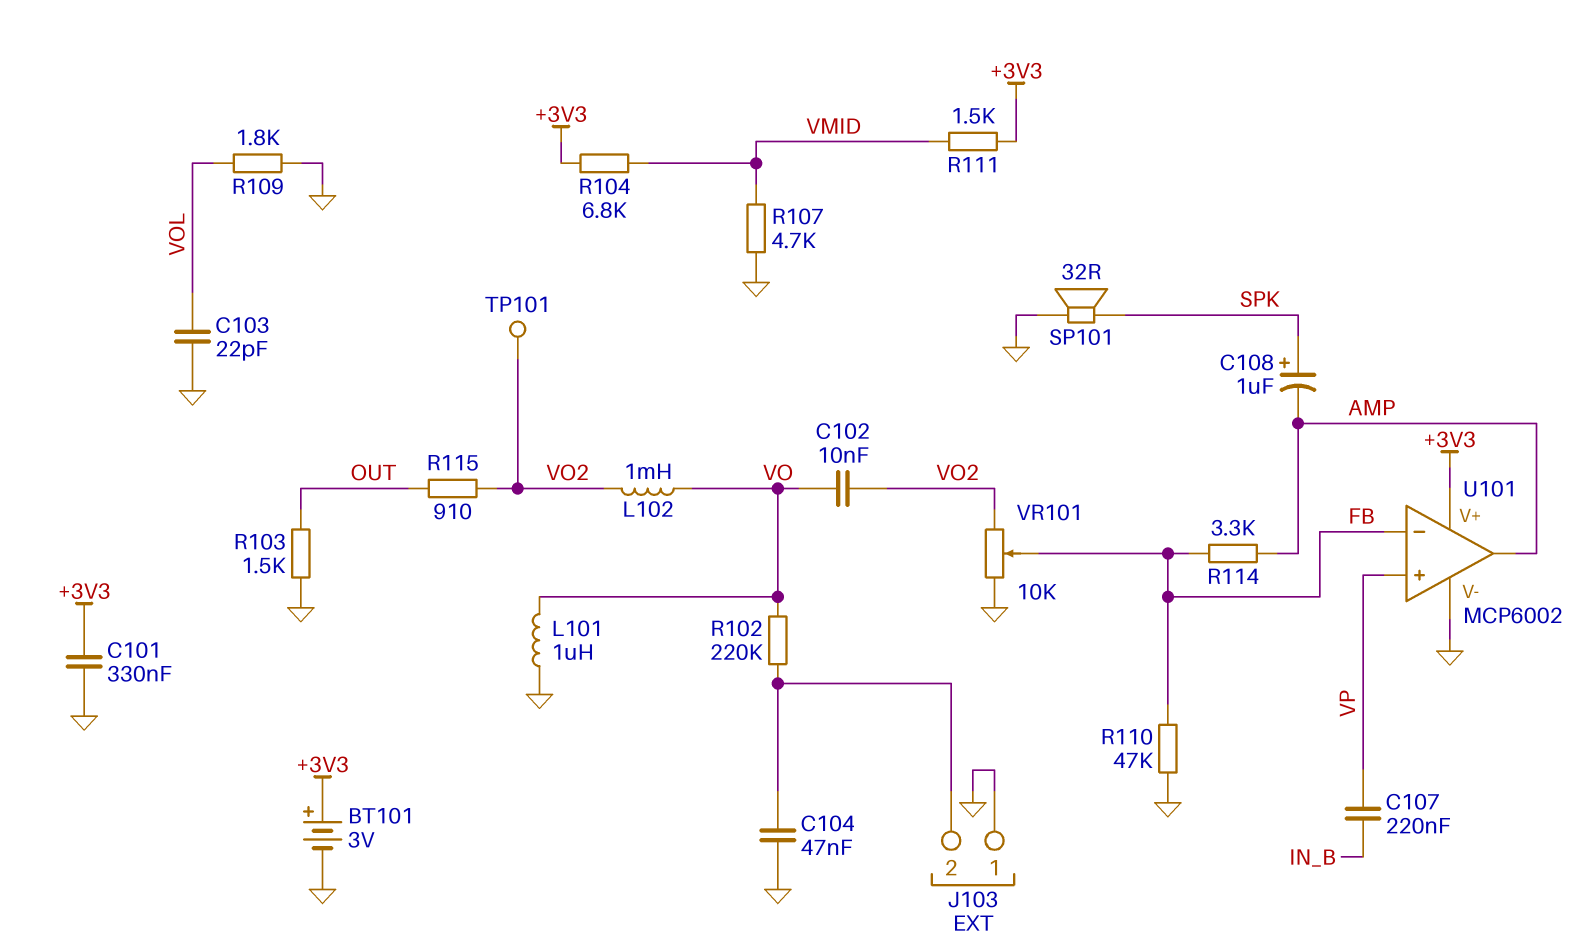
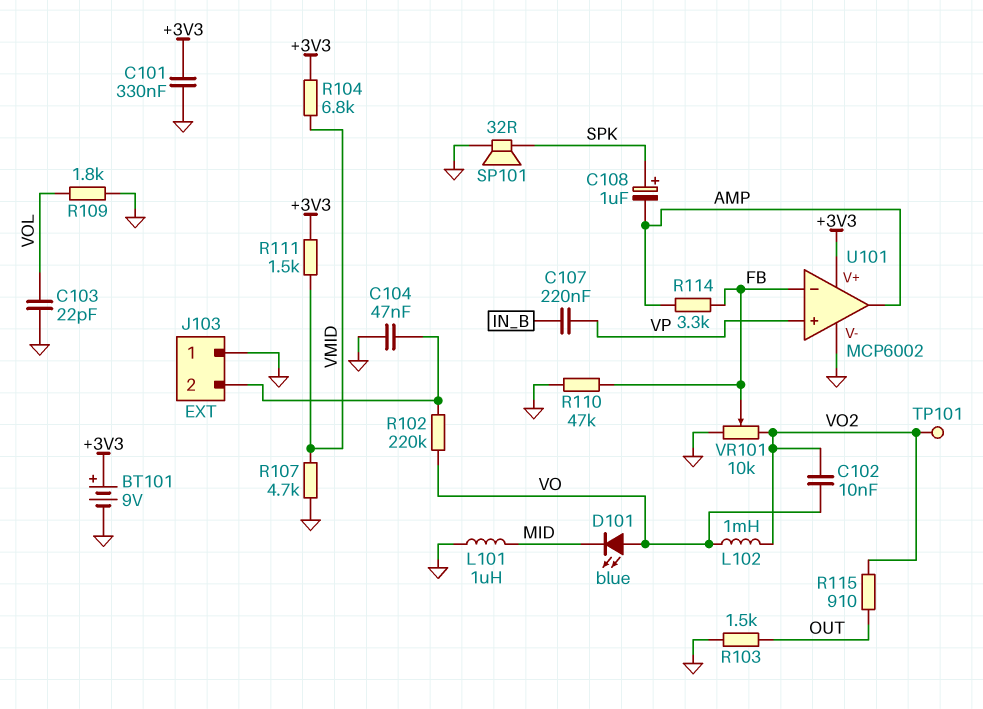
BT101: 3V (plus +3V3, minus GND) -> 9V (plus +3V3, minus GND)
D101: none -> LED blue (A VO, K MID)
L101: 1uH (GND, VO) -> 1uH (GND, MID)

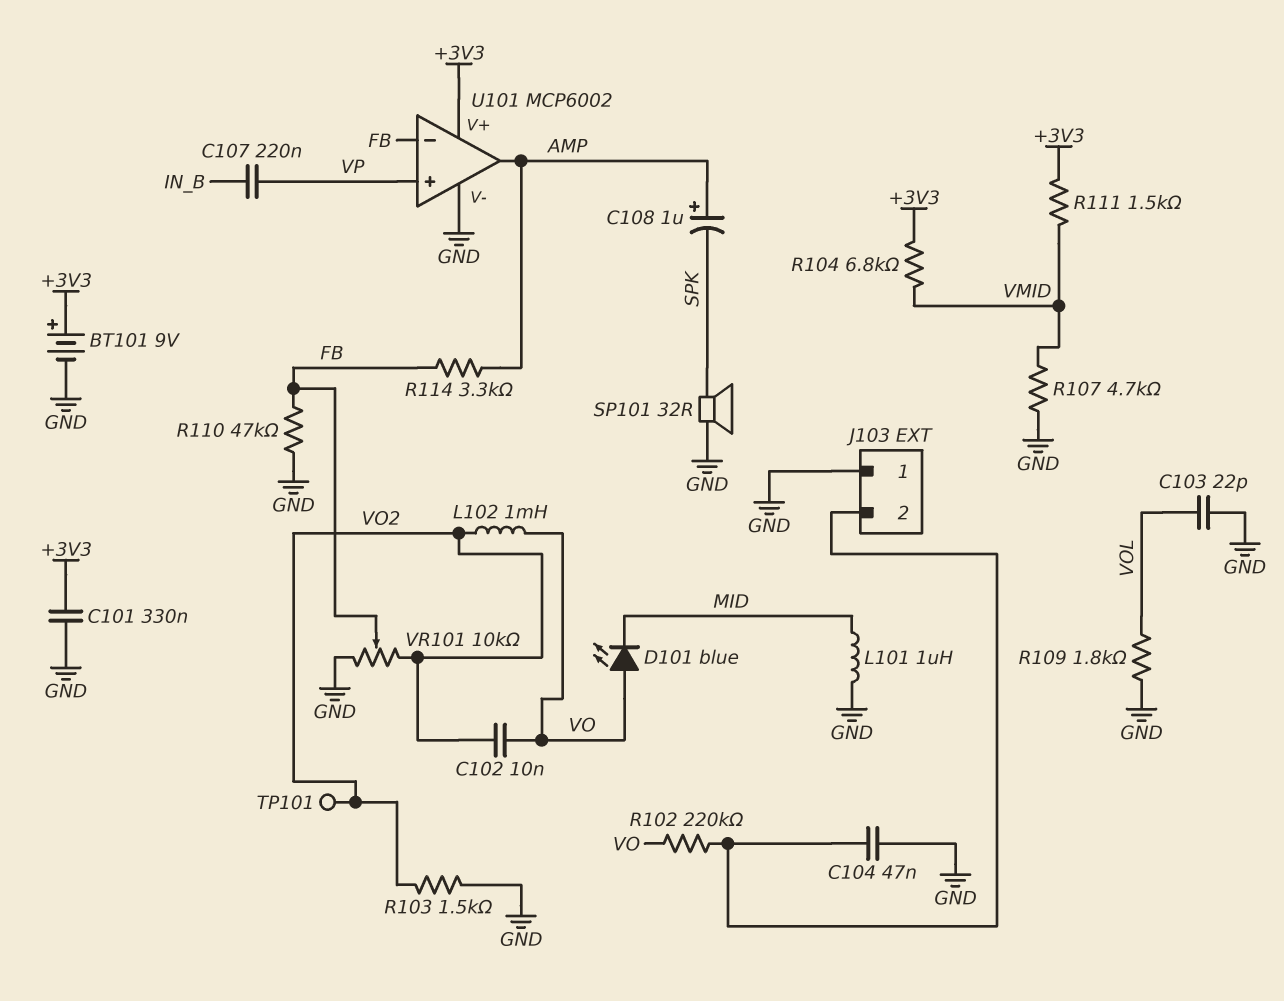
C108: 1uF (plus SPK, minus AMP) -> 1uF (plus AMP, minus SPK)
R103: 1.5k (GND, OUT) -> 1.5k (GND, VO2)
R115: 910 (OUT, VO2) -> none

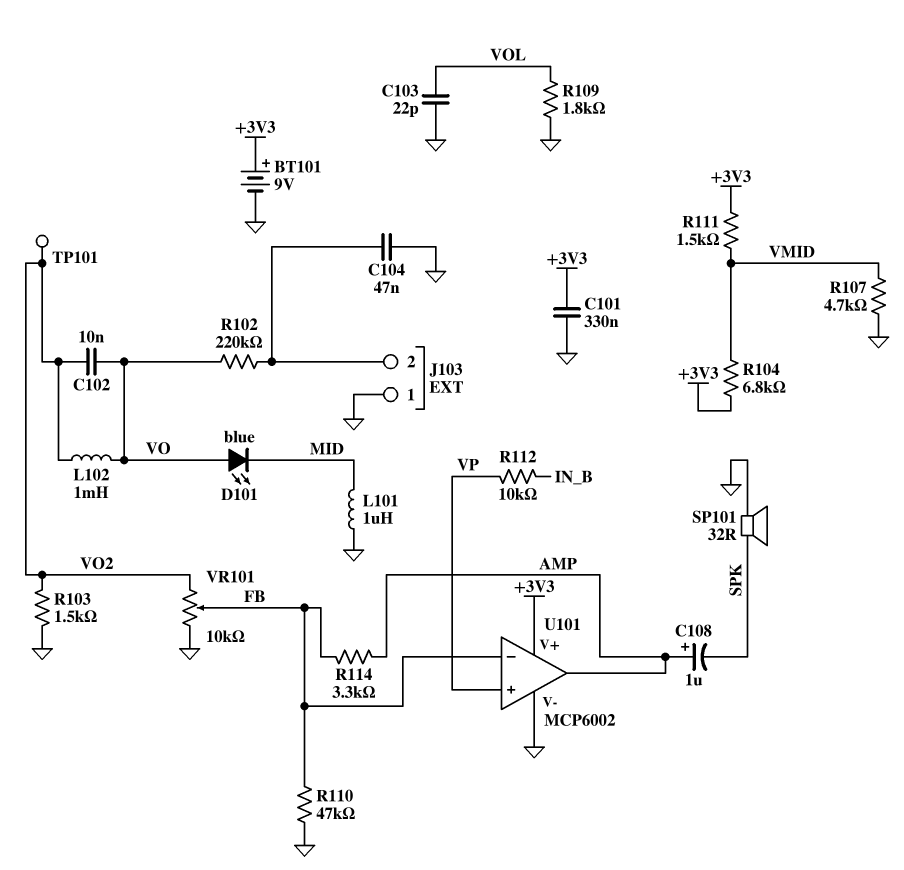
C107: 220nF (IN_B, VP) -> none
R112: none -> 10k (IN_B, VP)

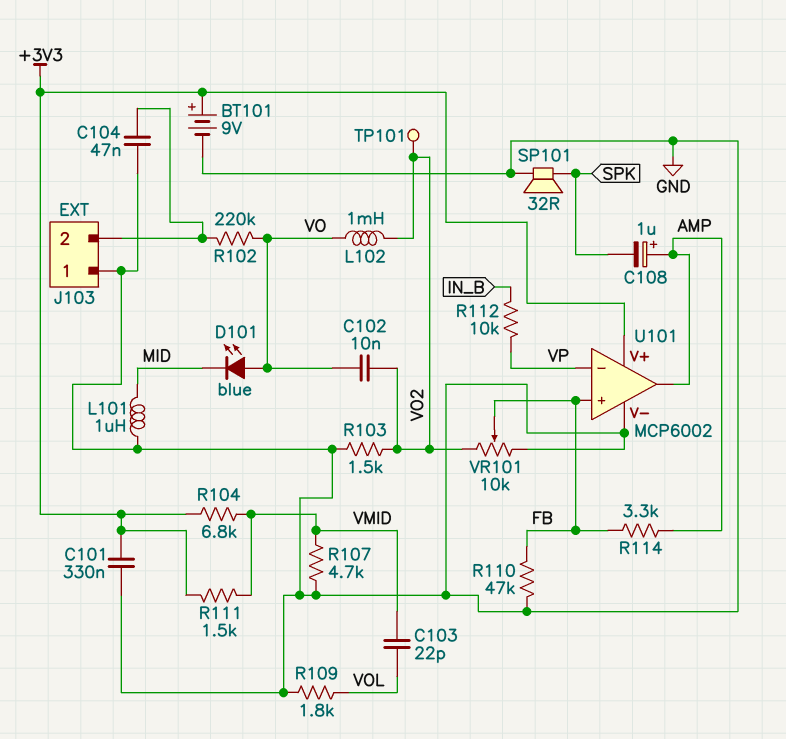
C103: 22pF (GND, VOL) -> 22pF (VMID, VOL)
U101 pin in+: VP -> FB
U101 pin in-: FB -> VP

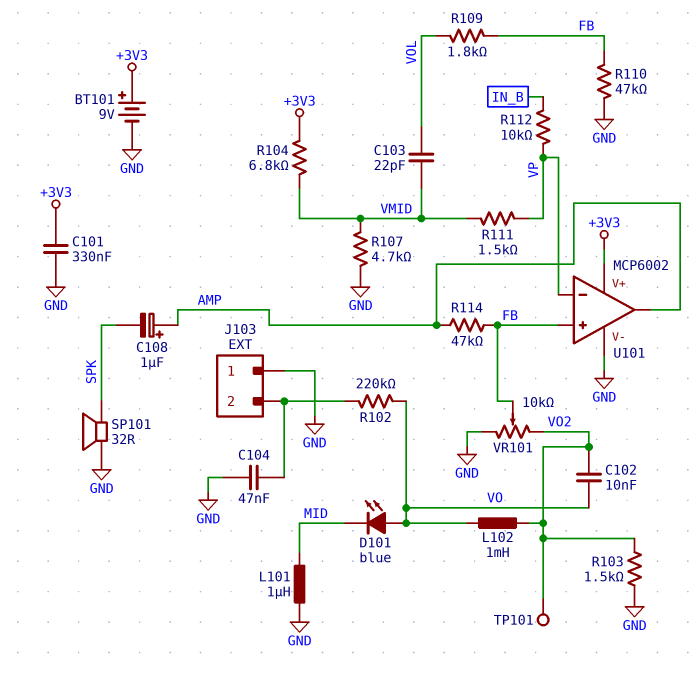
R109: 1.8k (GND, VOL) -> 1.8k (FB, VOL)
R111: 1.5k (+3V3, VMID) -> 1.5k (VMID, VP)
R114: 3.3k (AMP, FB) -> 47k (AMP, FB)

